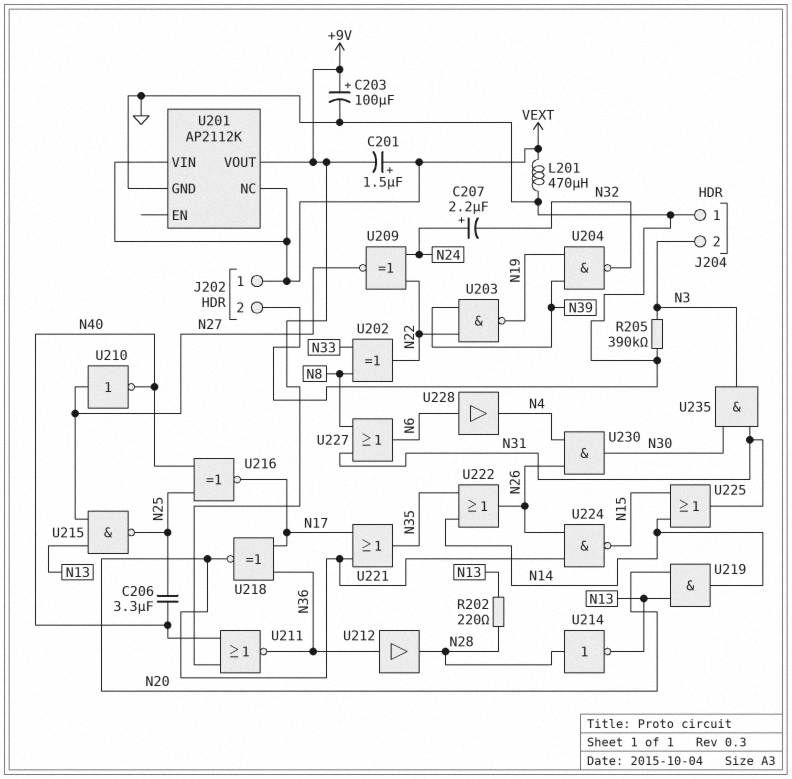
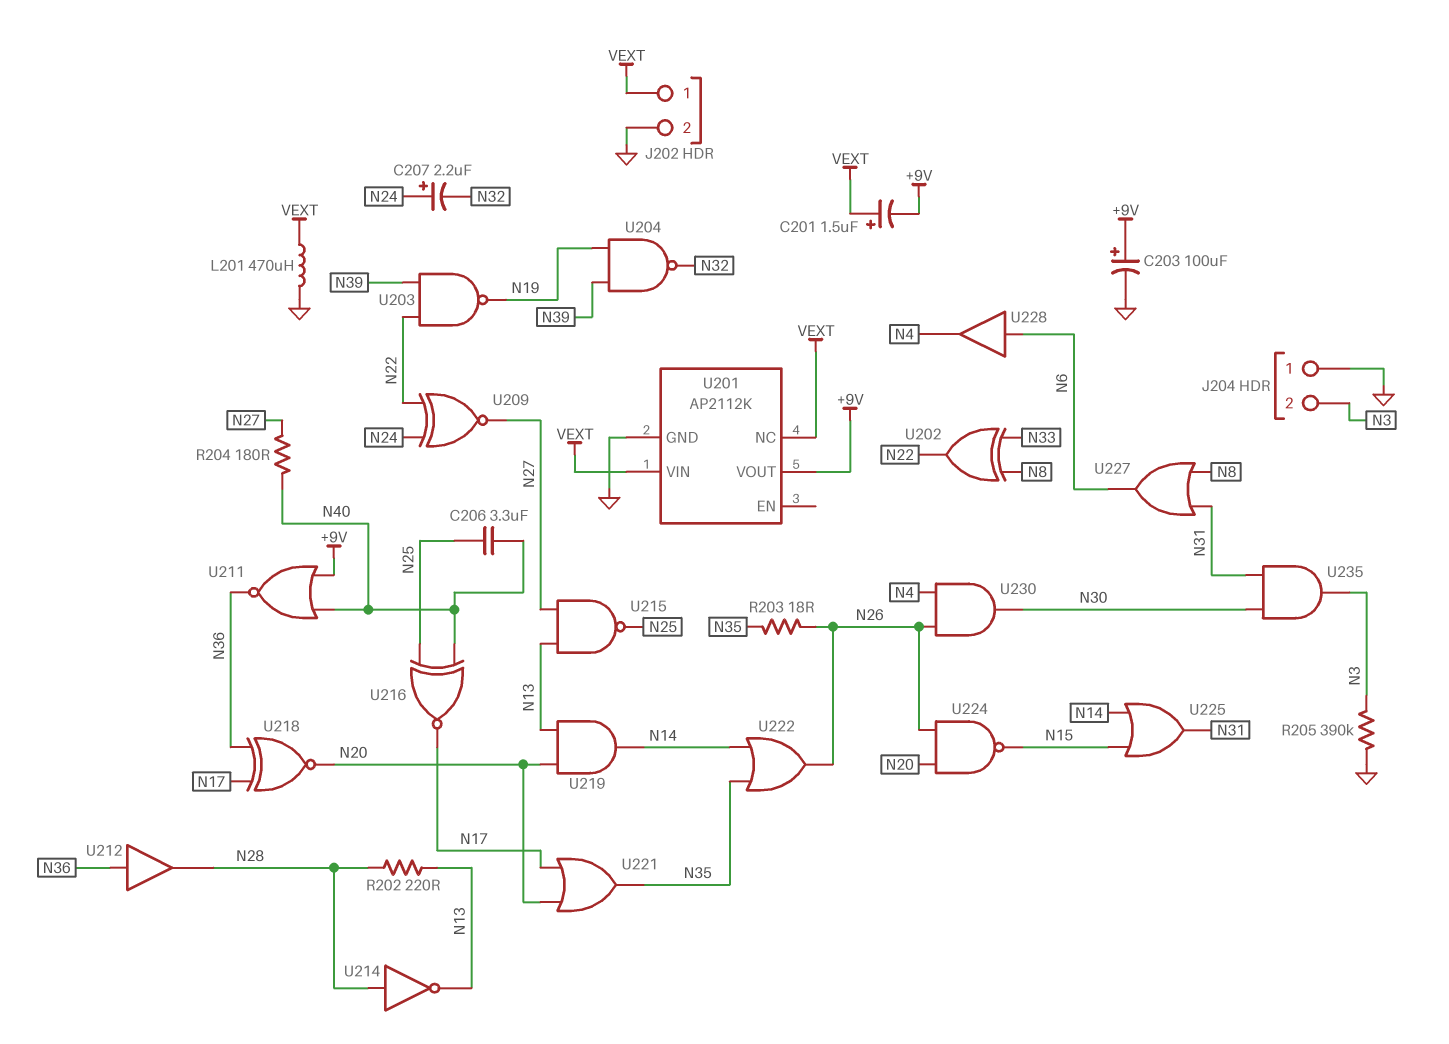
R203: none -> 18 (N26, N35)
R204: none -> 180 (N27, N40)
U210: NOT (in N27, out N40) -> none

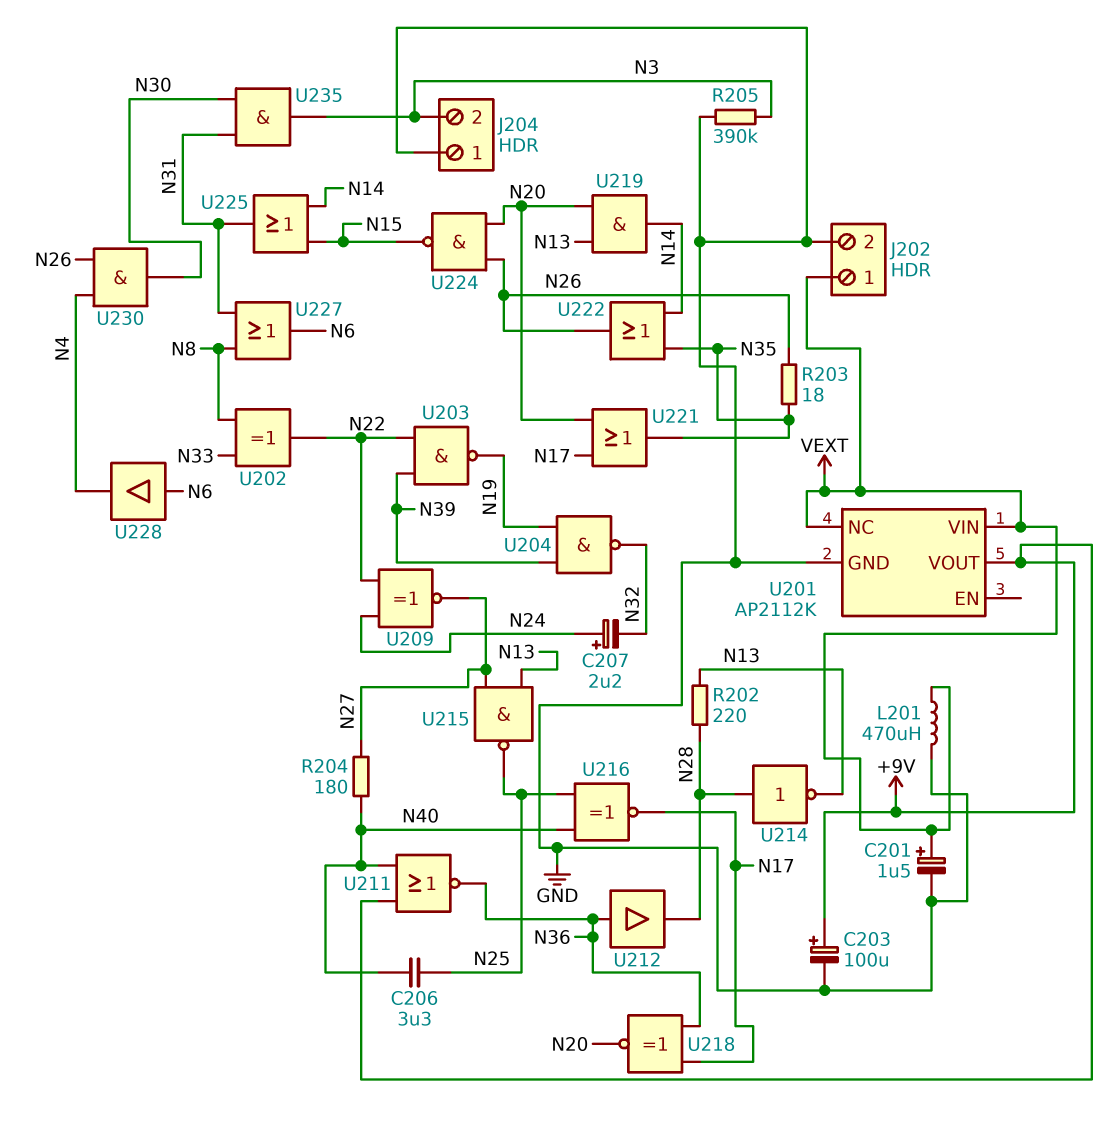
C201: 1.5uF (plus VEXT, minus +9V) -> 1.5uF (plus VEXT, minus GND)

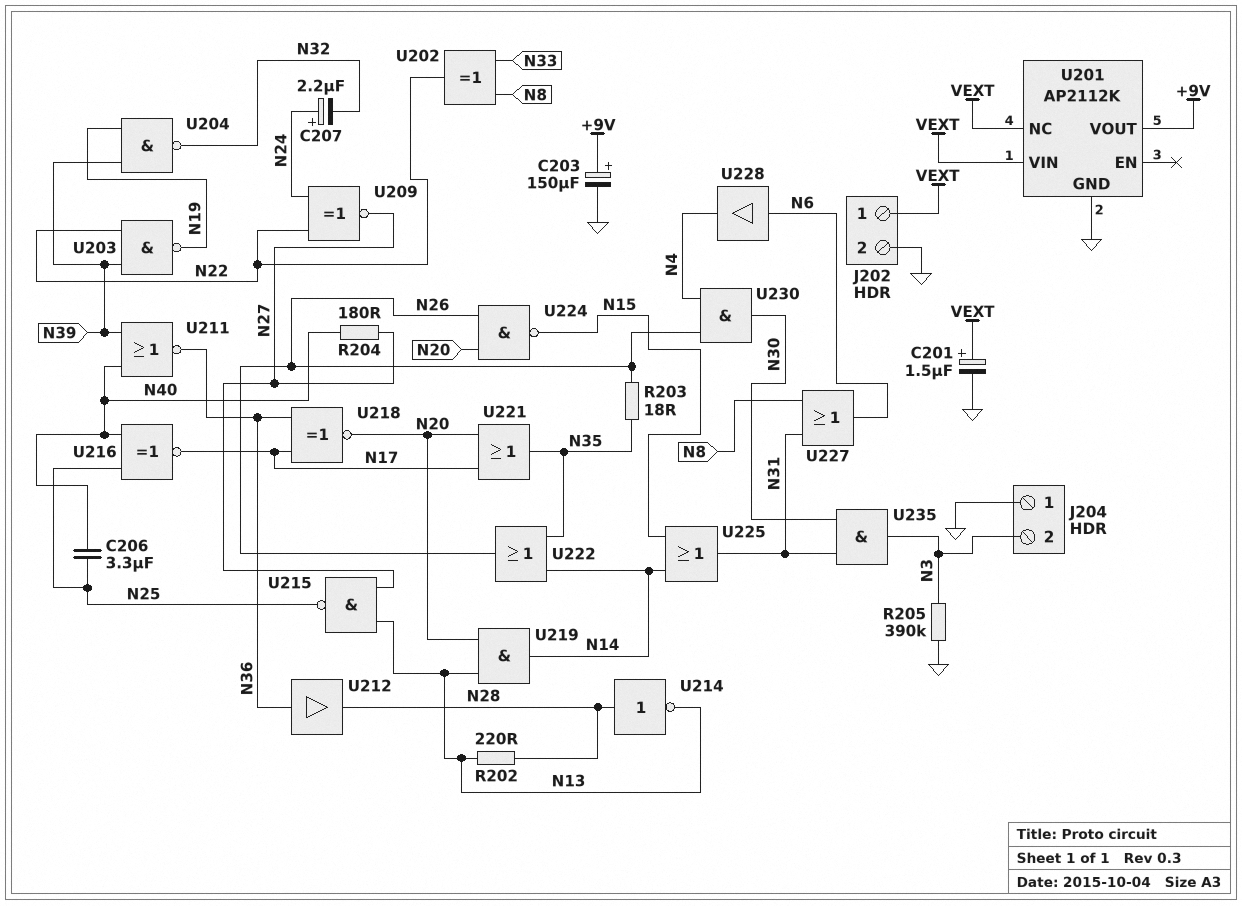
C203: 100uF (plus +9V, minus GND) -> 150uF (plus +9V, minus GND)
L201: 470uH (GND, VEXT) -> none
U211: NOR (in +9V, in N40, out N36) -> NOR (in N39, in N40, out N36)

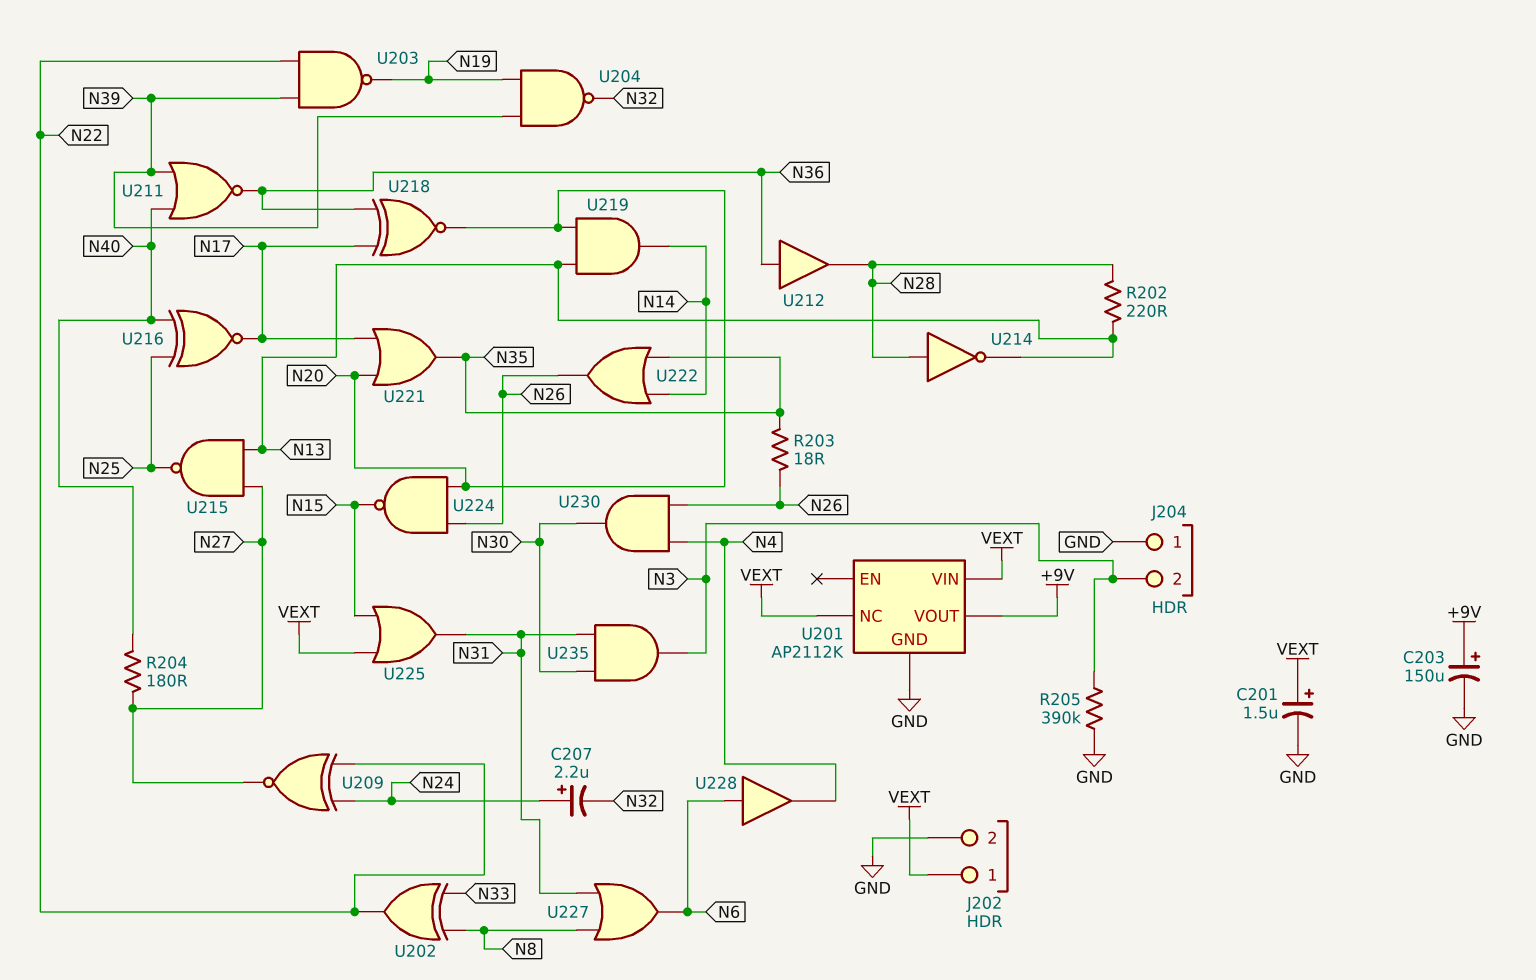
C206: 3.3uF (N25, N40) -> none
U225: OR (in N14, in N15, out N31) -> OR (in N15, in VEXT, out N31)

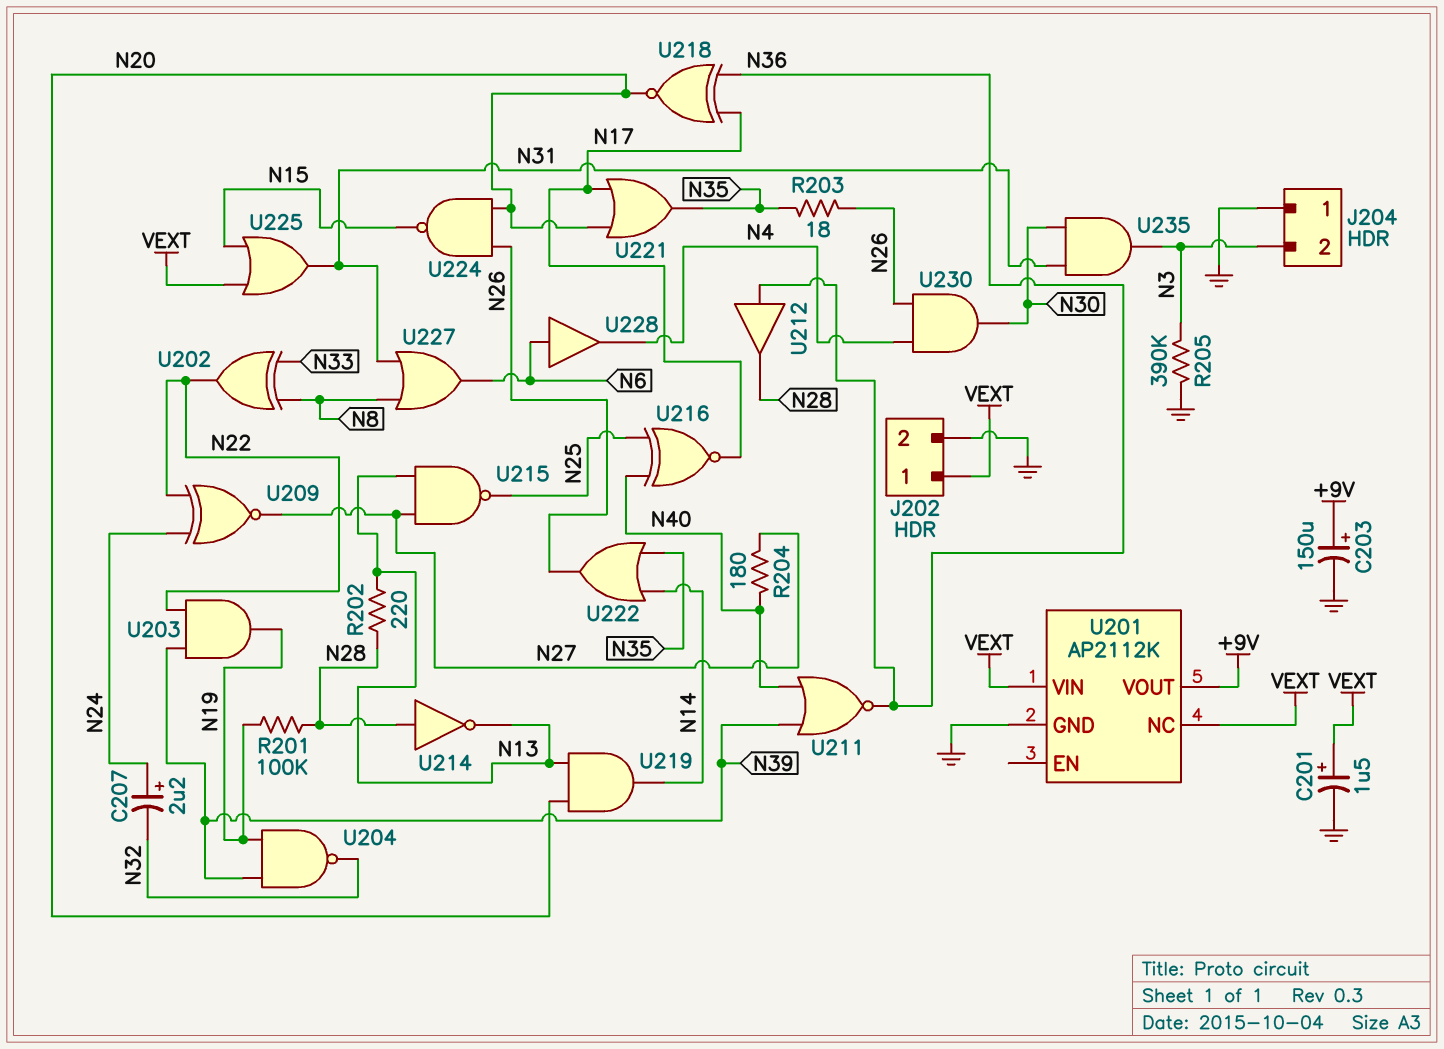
R201: none -> 100k (N19, N28)
U203: NAND (in N22, in N39, out N19) -> AND (in N22, in N39, out N19)

